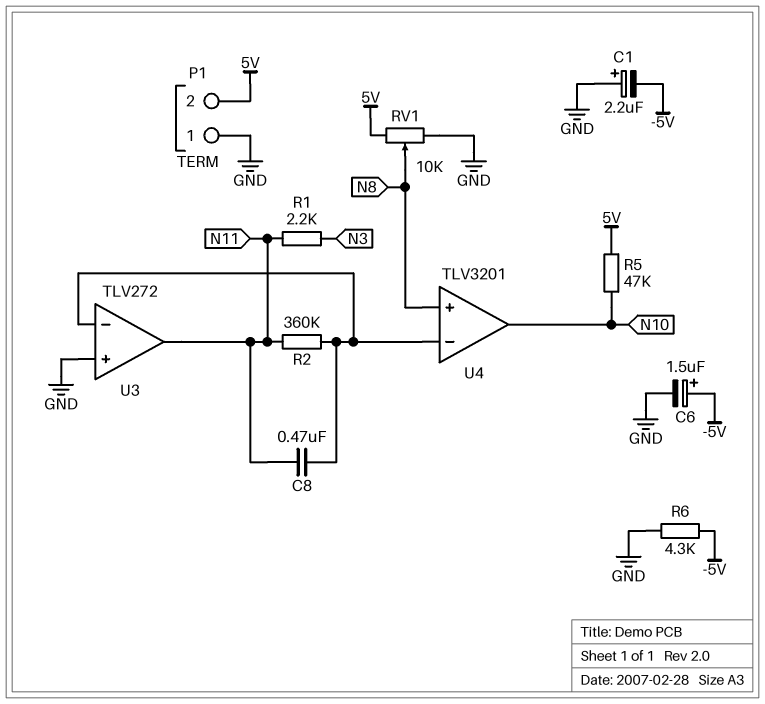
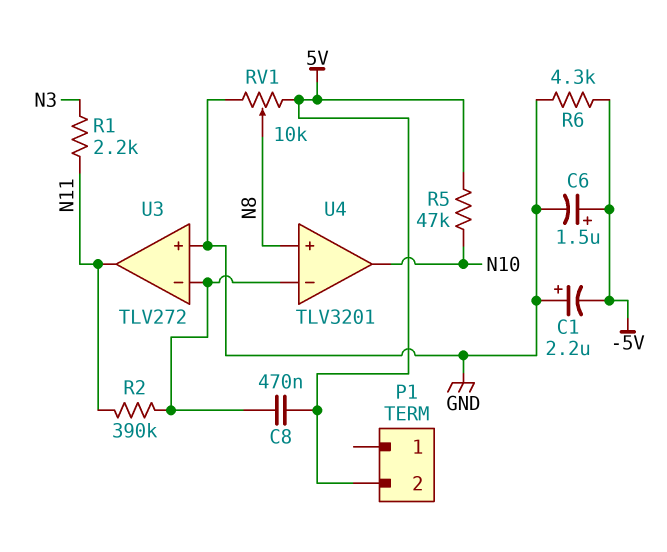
C8: 470nF (N11, U3/in-) -> 470nF (5V, U3/in-)
P1 pin 1: GND -> none
R2: 360k (N11, U3/in-) -> 390k (N11, U3/in-)

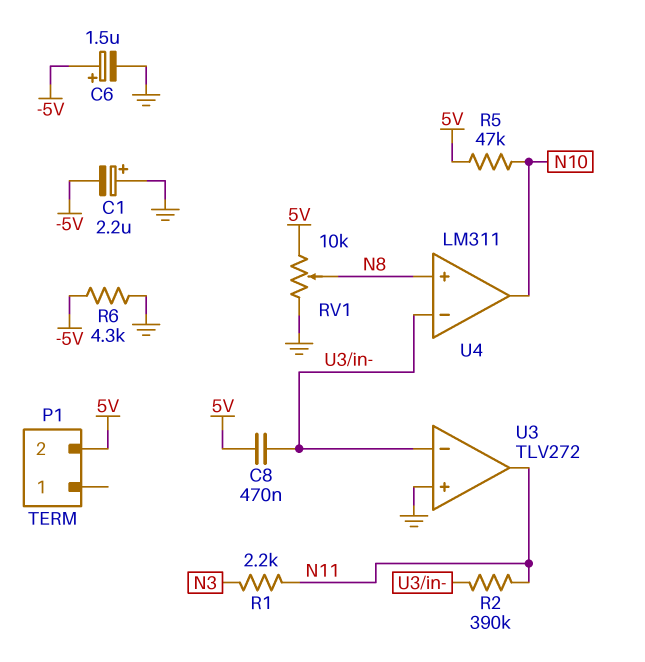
U4: TLV3201 -> LM311

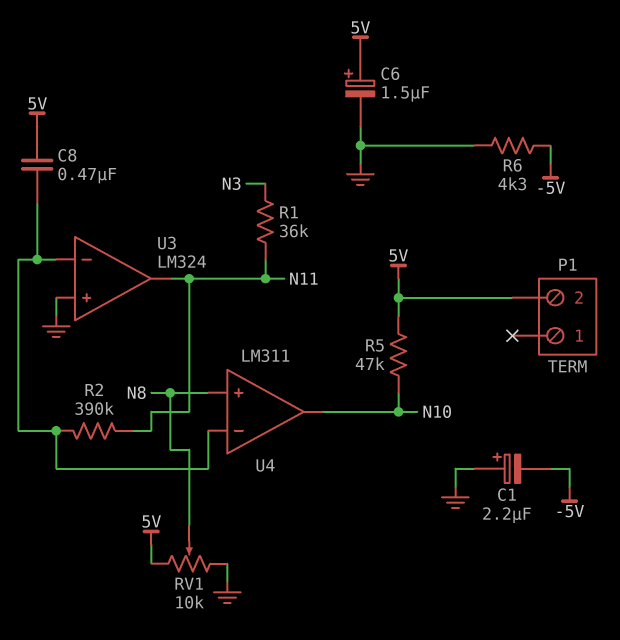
C6: 1.5uF (plus -5V, minus GND) -> 1.5uF (plus 5V, minus GND)
R1: 2.2k (N3, N11) -> 36k (N3, N11)
U3: TLV272 -> LM324

